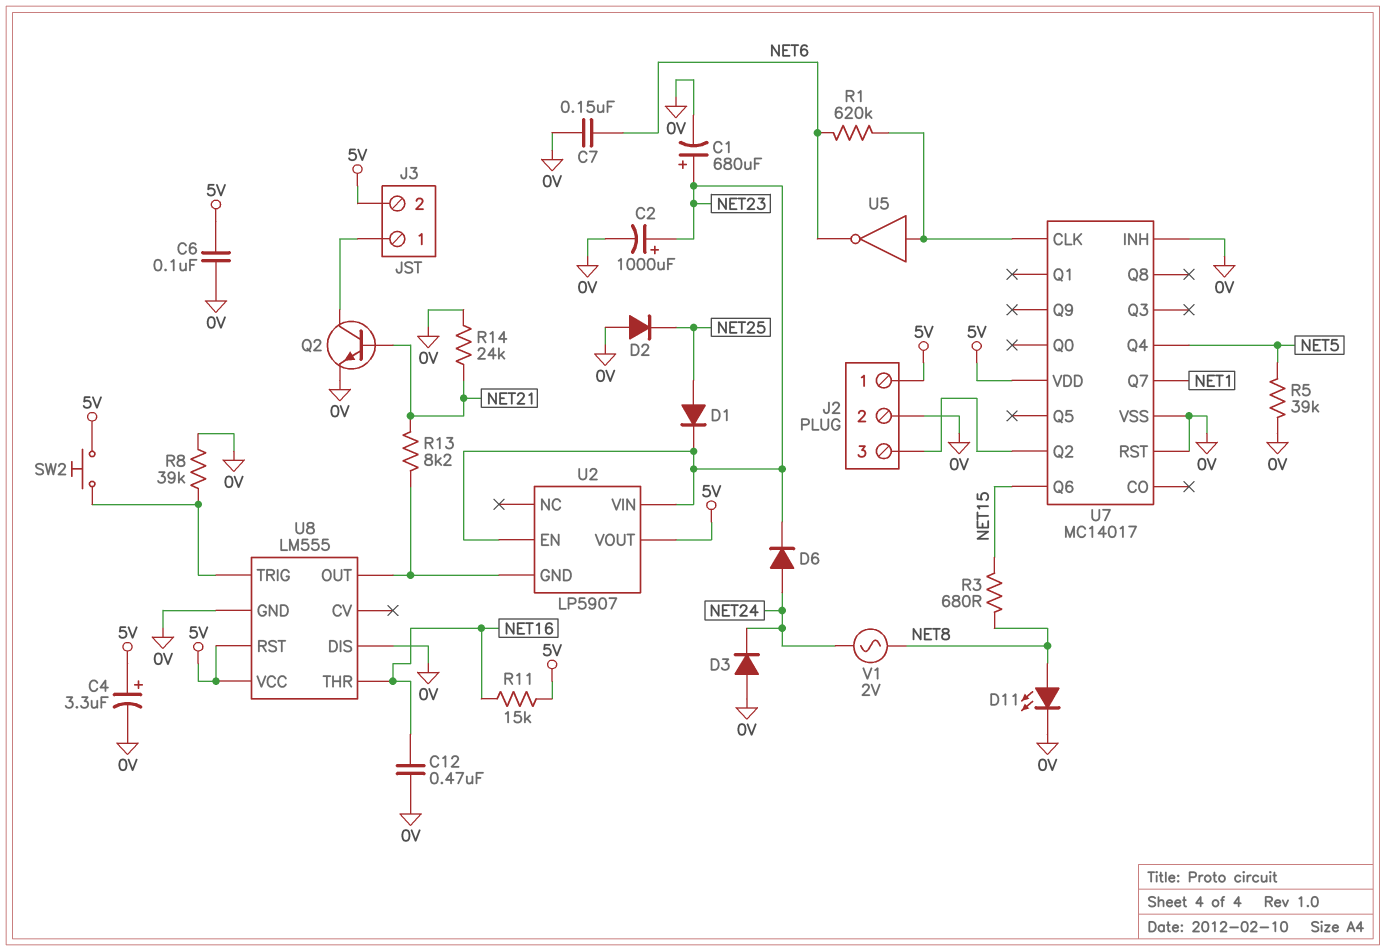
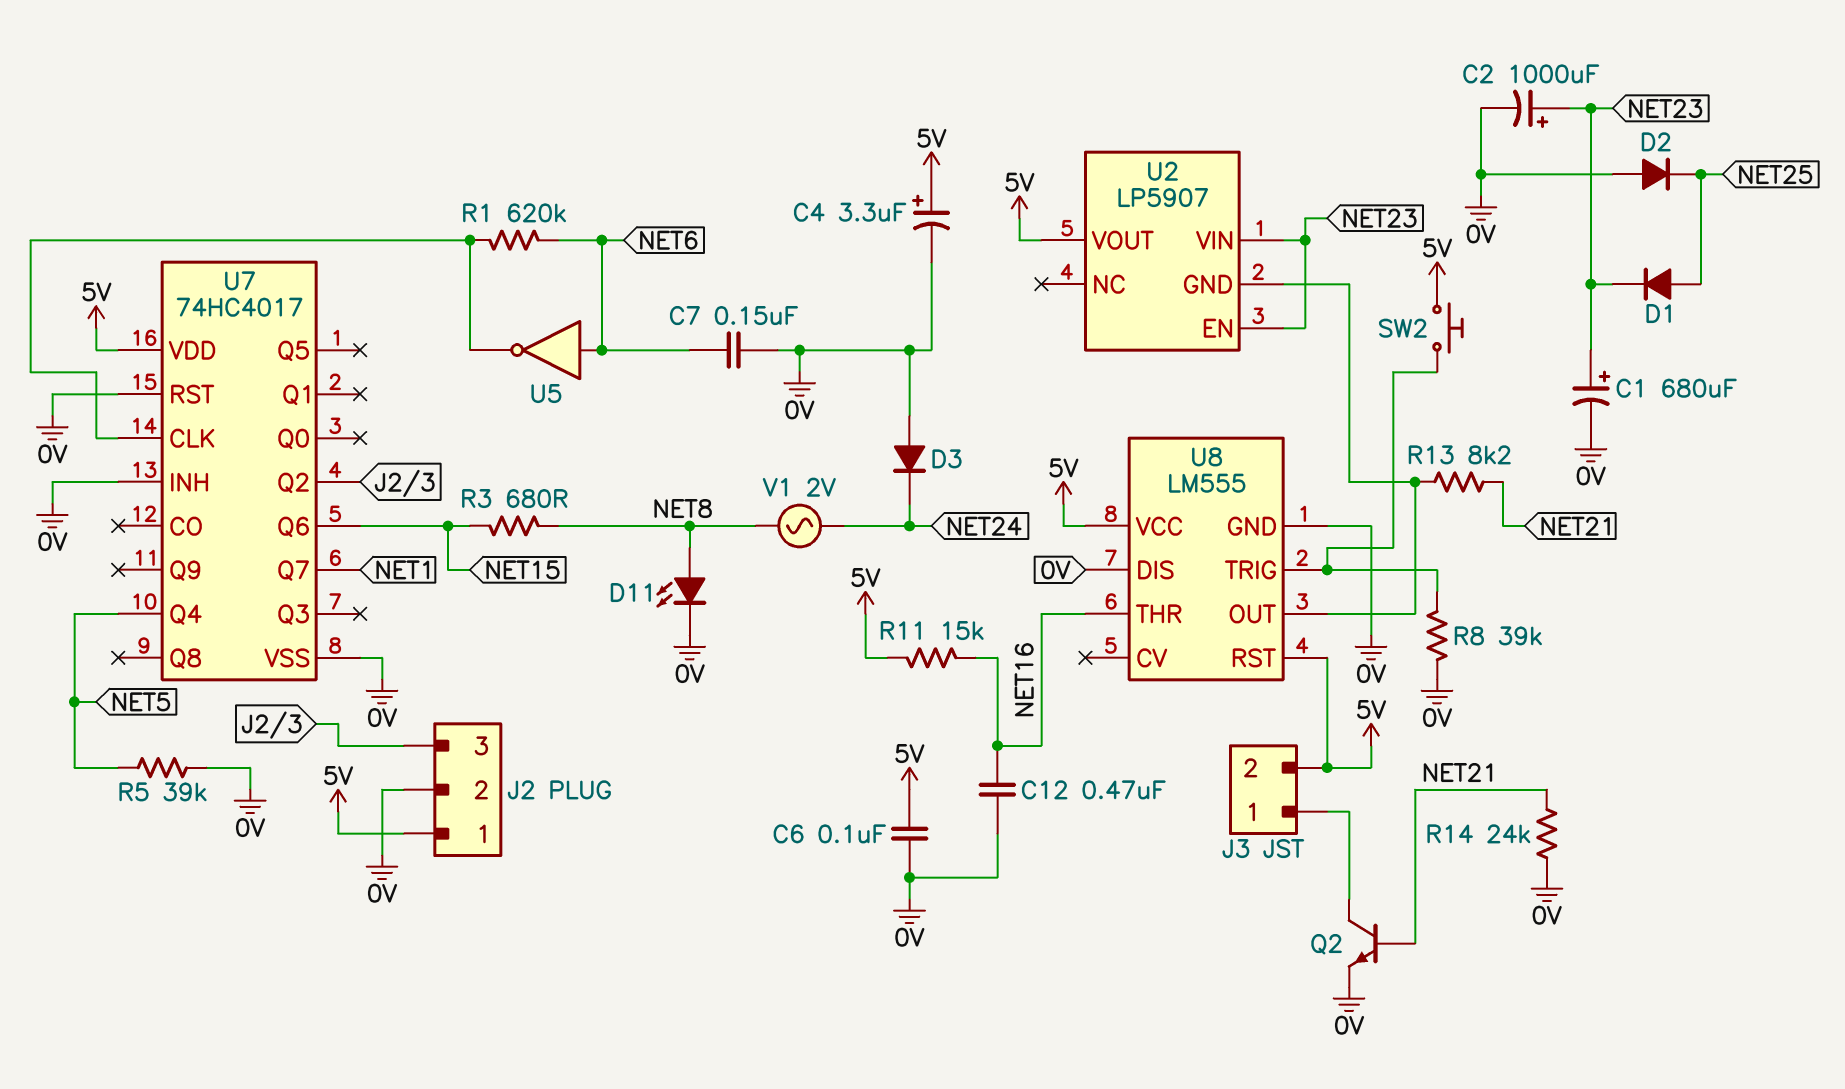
D6: diode (A NET24, K NET23) -> none
U5: NOT (in U7/CLK, out NET6) -> NOT (in NET6, out U7/CLK)
U7: MC14017 -> 74HC4017

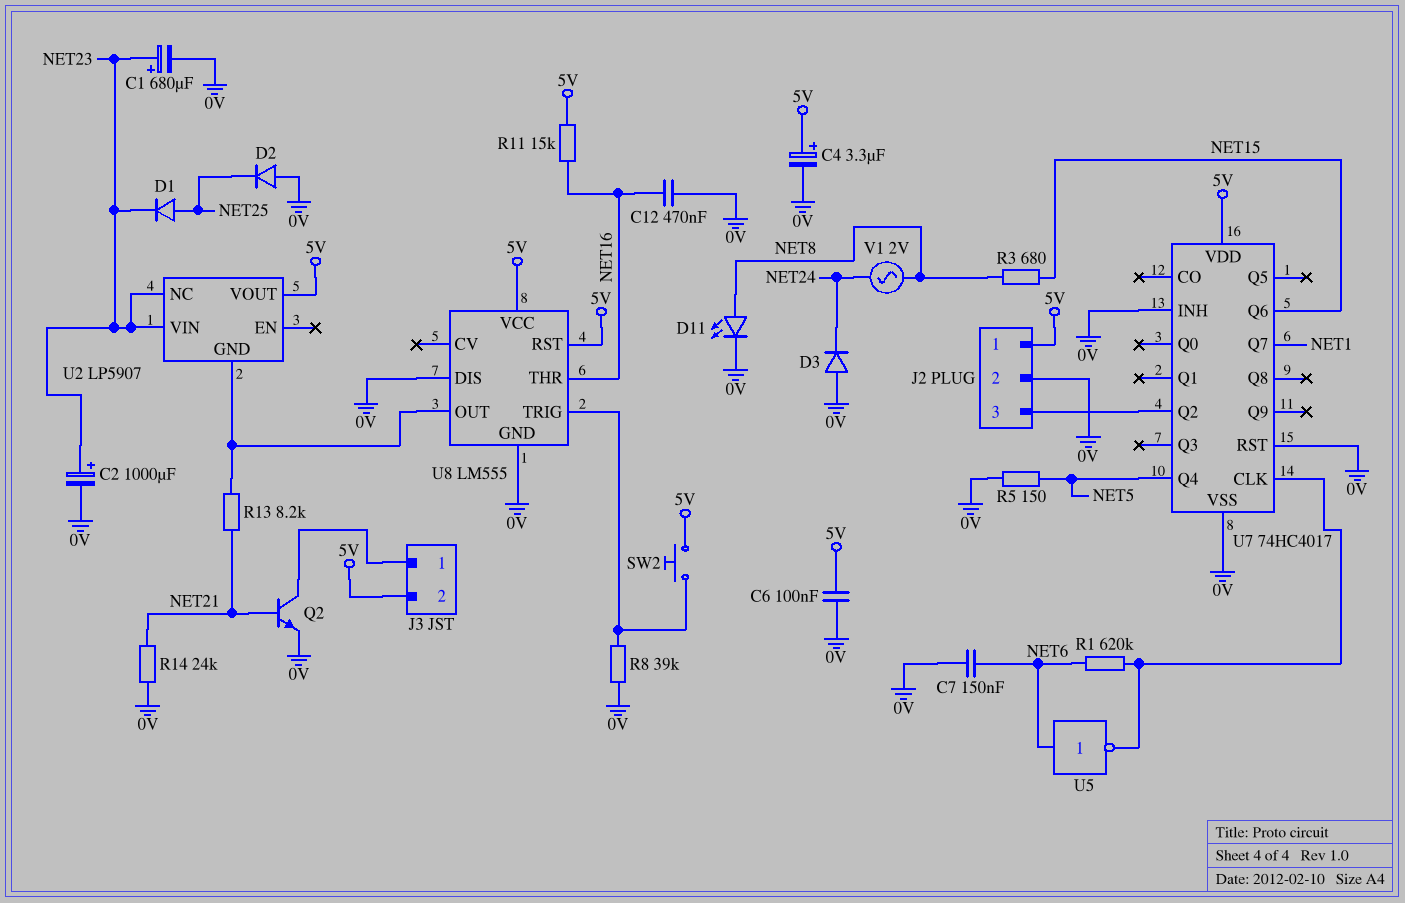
R5: 39k (0V, NET5) -> 150 (0V, NET5)
U2 pin EN: NET23 -> none
U2 pin NC: none -> NET23

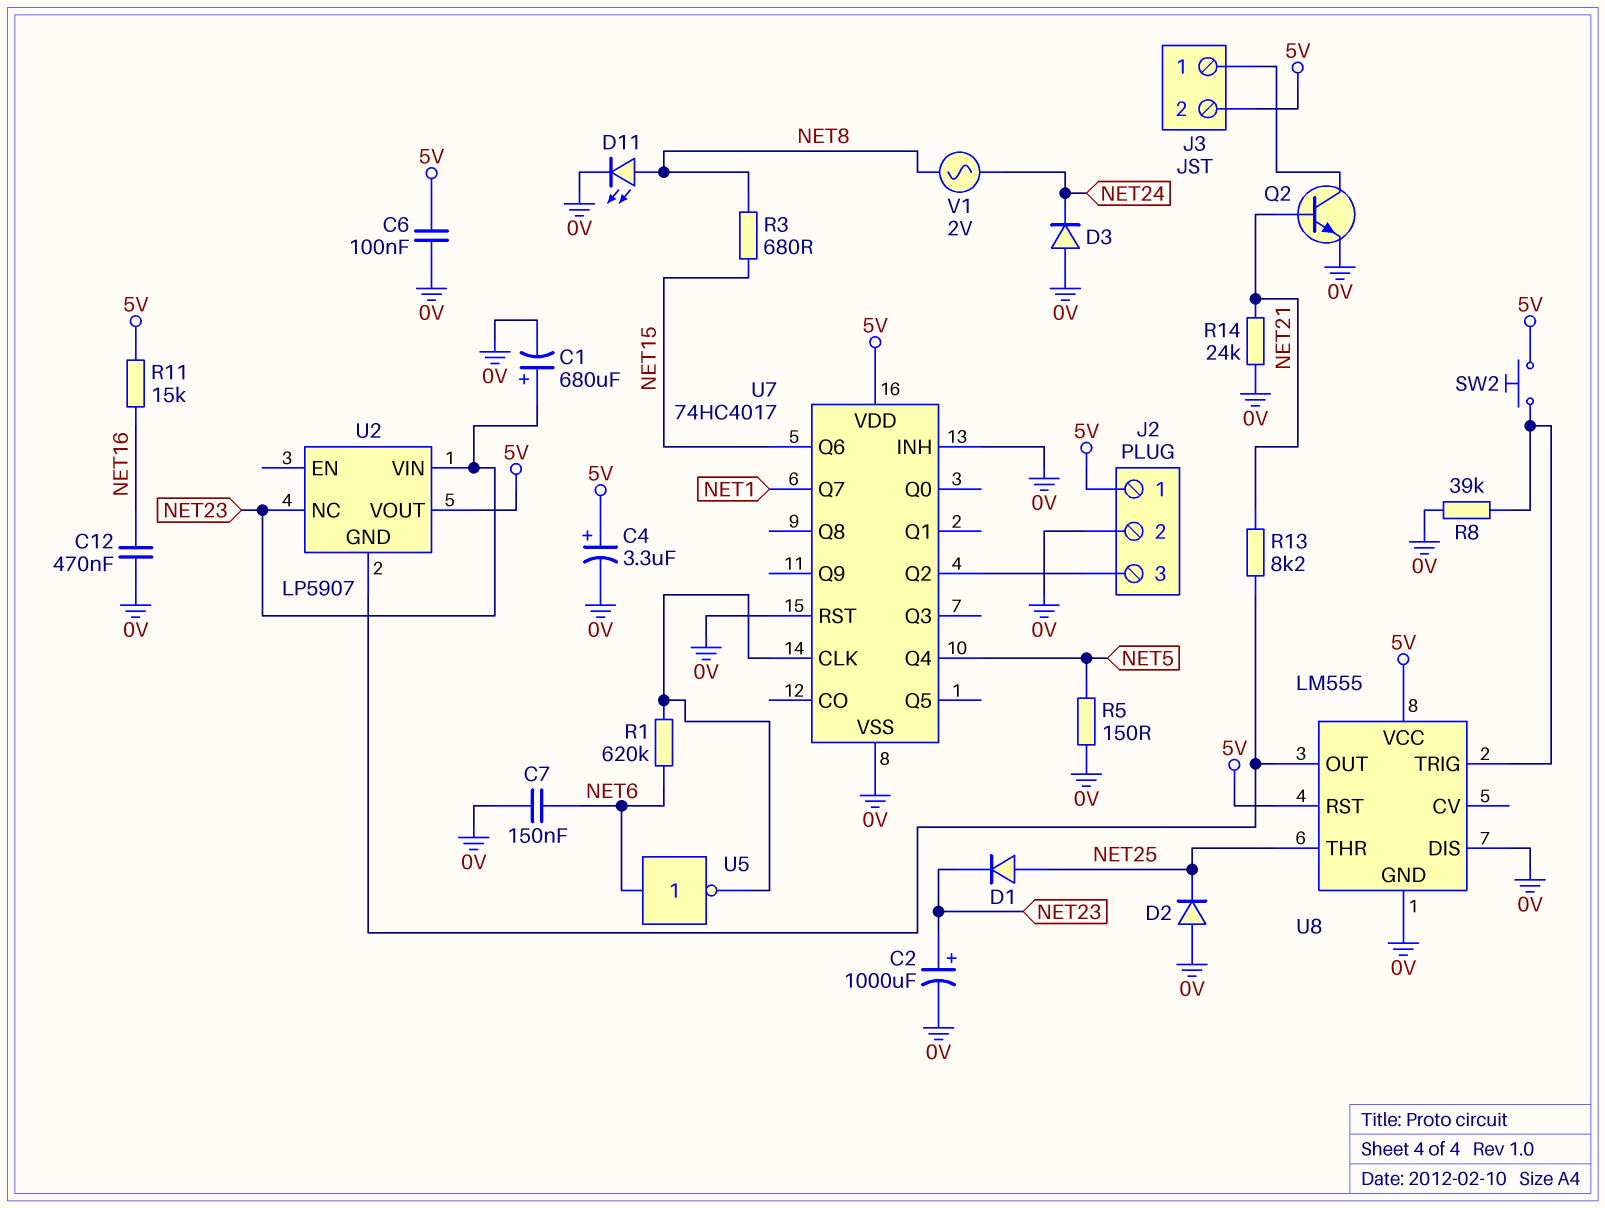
U8 pin THR: NET16 -> NET25

